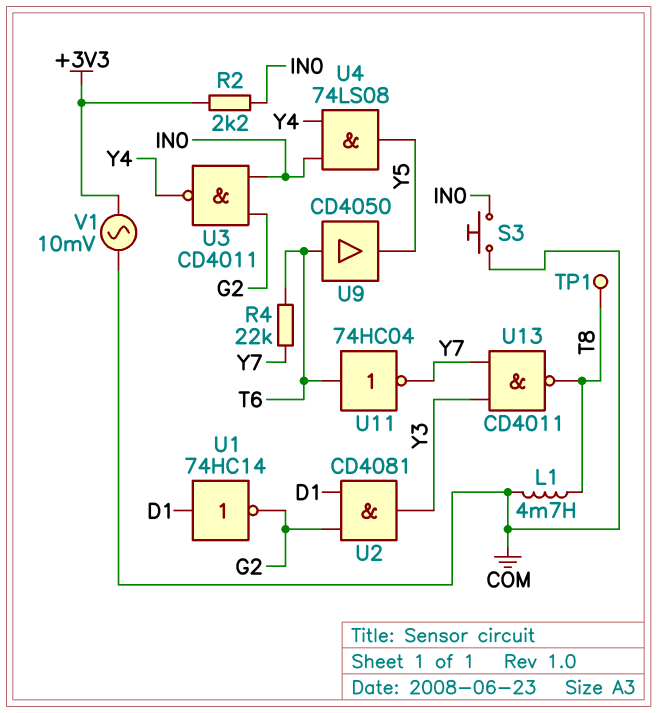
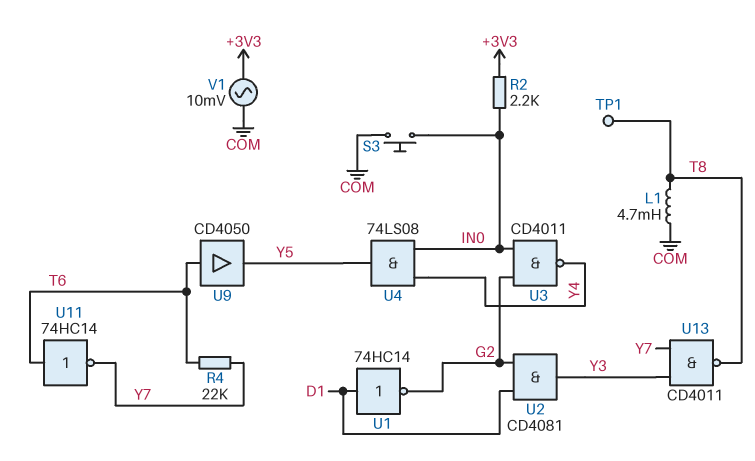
U11: NOT 74HC04 (in T6, out Y7) -> NOT 74HC14 (in T6, out Y7)

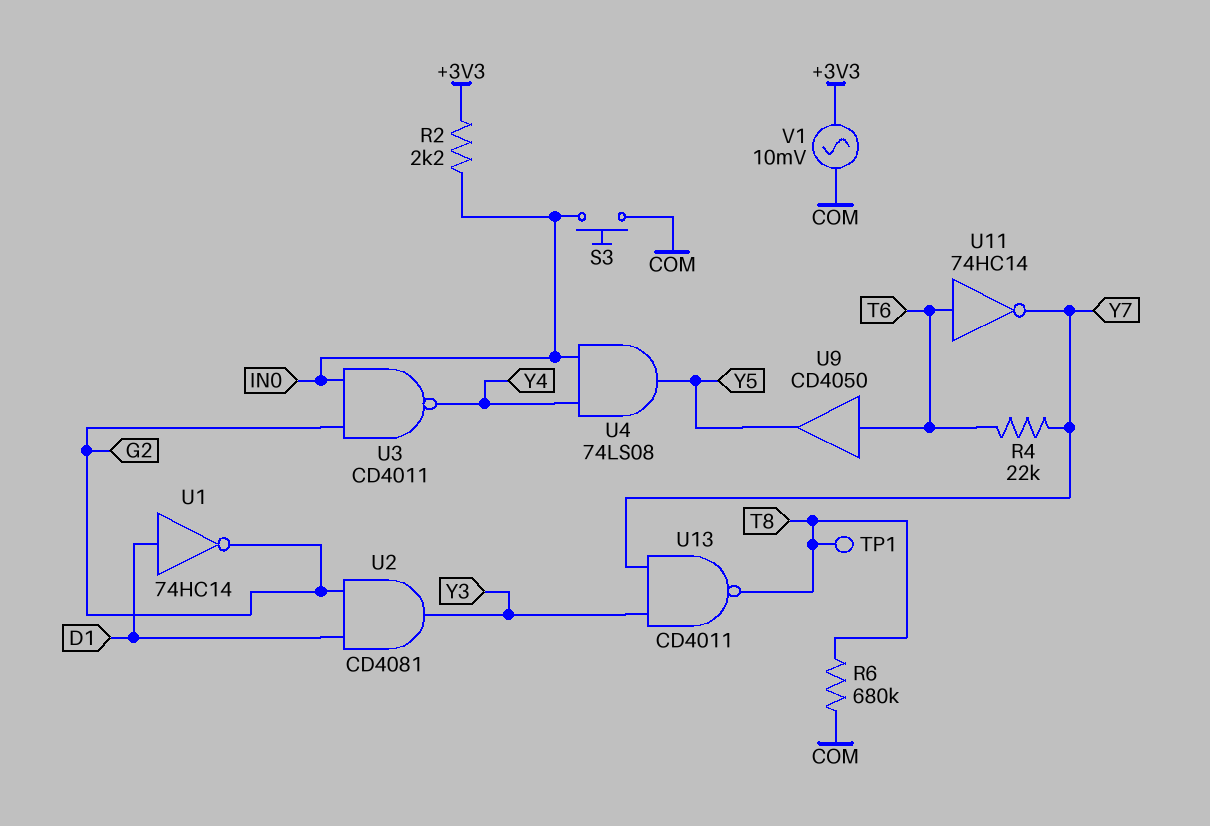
L1: 4.7mH (COM, T8) -> none
R6: none -> 680k (COM, T8)

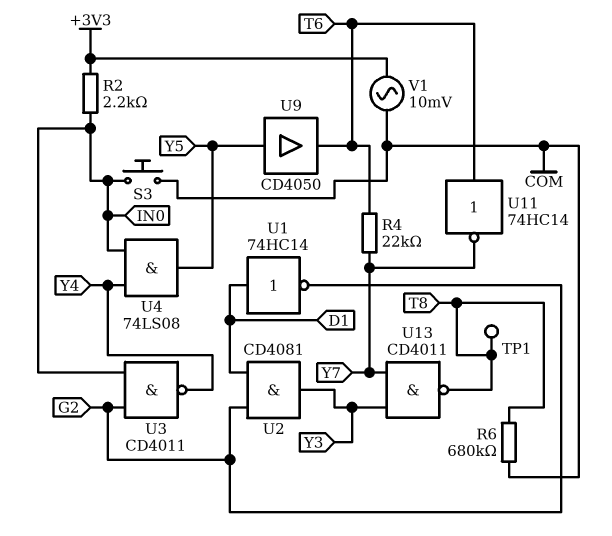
U9: buffer CD4050 (in T6, out Y5) -> buffer CD4050 (in Y5, out T6)

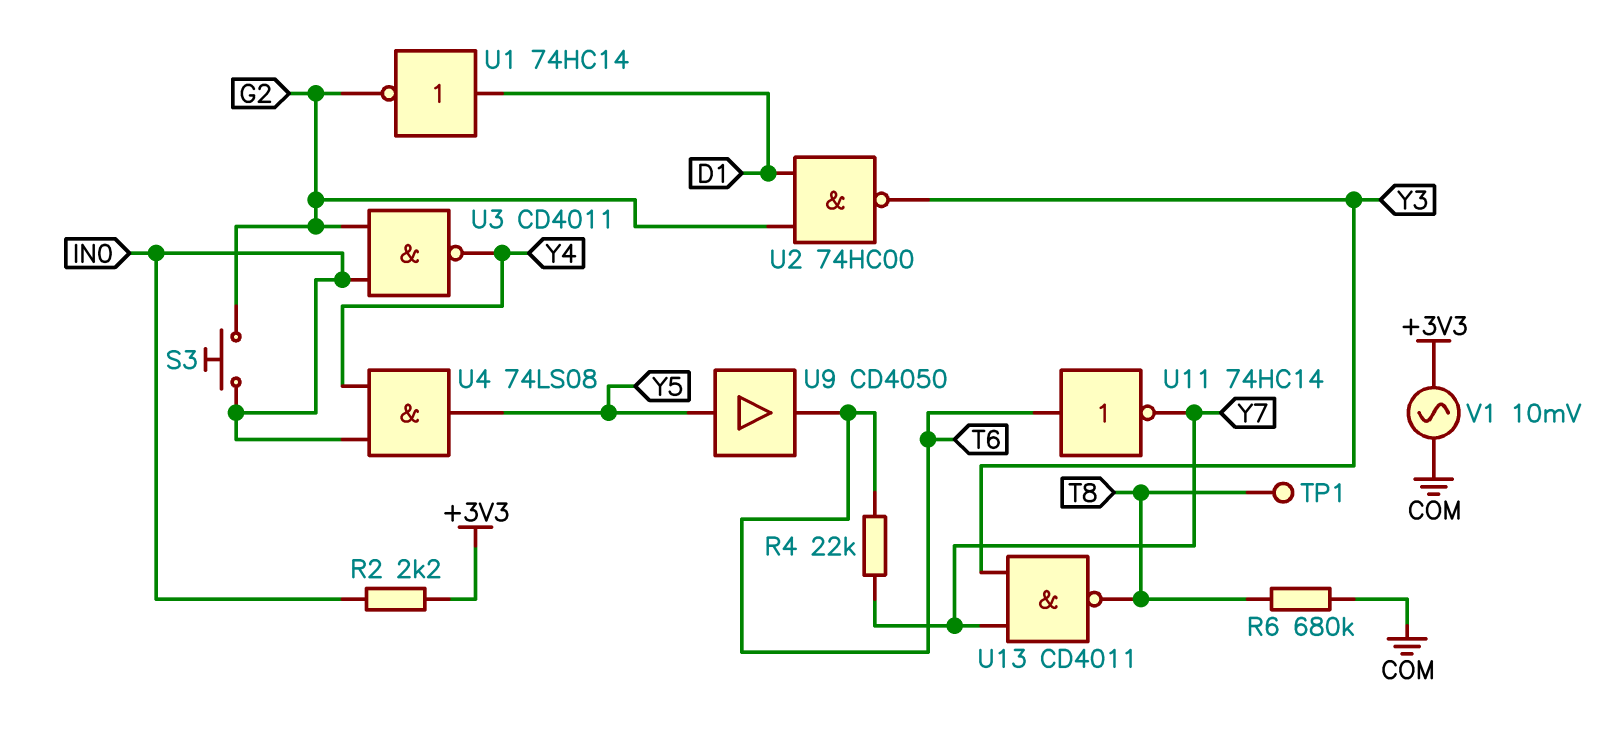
S3: button (COM, IN0) -> button (G2, IN0)
U2: AND CD4081 (in D1, in G2, out Y3) -> NAND 74HC00 (in D1, in G2, out Y3)

